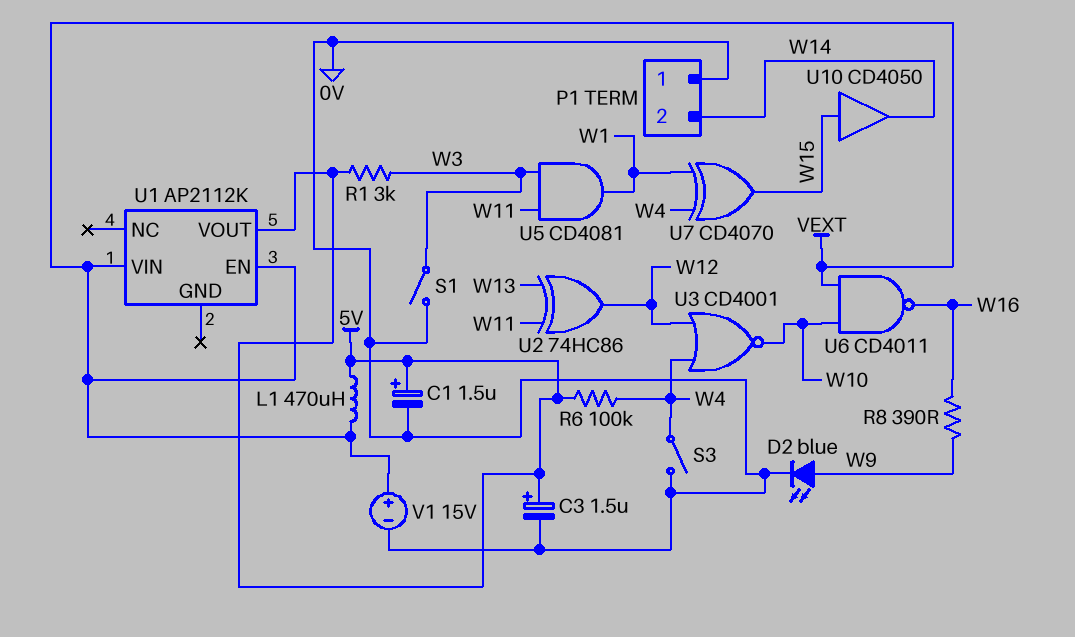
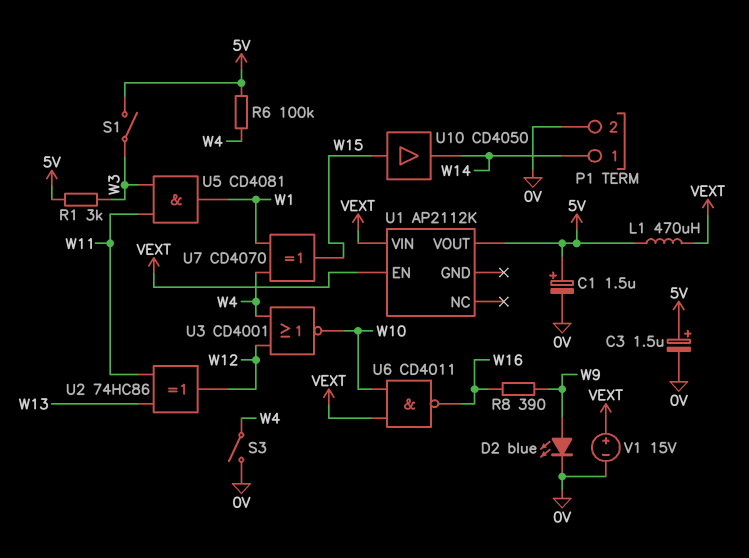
P1 pin 1: 0V -> W14
P1 pin 2: W14 -> 0V
S1: switch (0V, W3) -> switch (5V, W3)

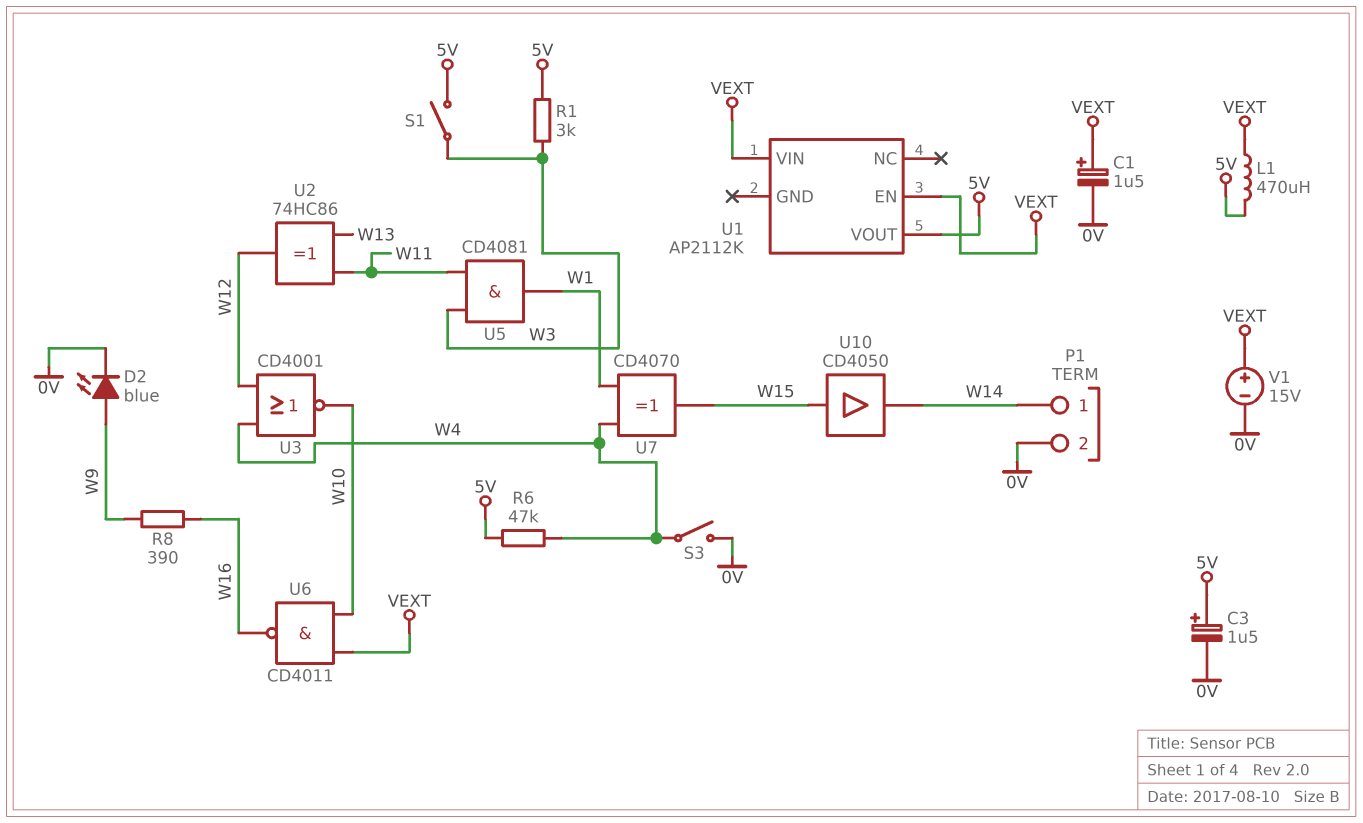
C1: 1.5uF (plus 5V, minus 0V) -> 1.5uF (plus VEXT, minus 0V)
R6: 100k (5V, W4) -> 47k (5V, W4)

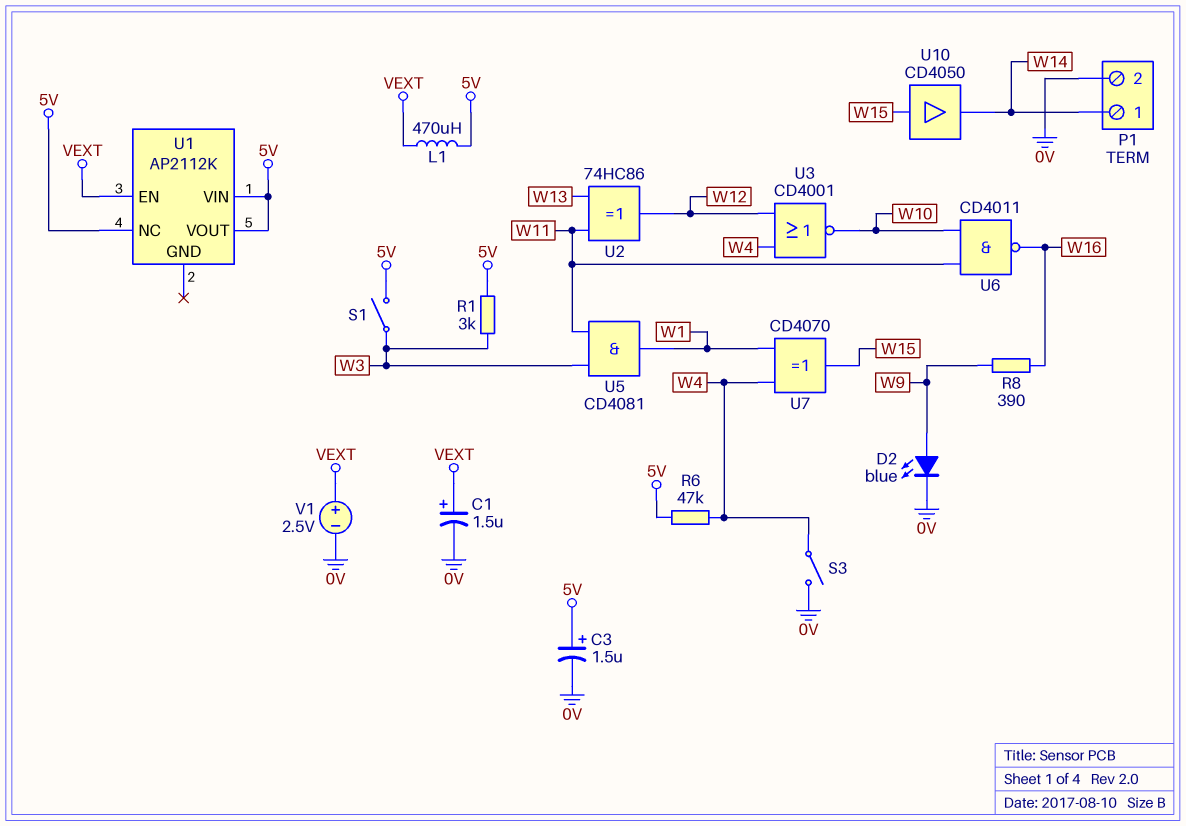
U1 pin NC: none -> 5V
U1 pin VIN: VEXT -> 5V
U6: NAND CD4011 (in VEXT, in W10, out W16) -> NAND CD4011 (in W10, in W11, out W16)
V1: 15V (plus VEXT, minus 0V) -> 2.5V (plus VEXT, minus 0V)

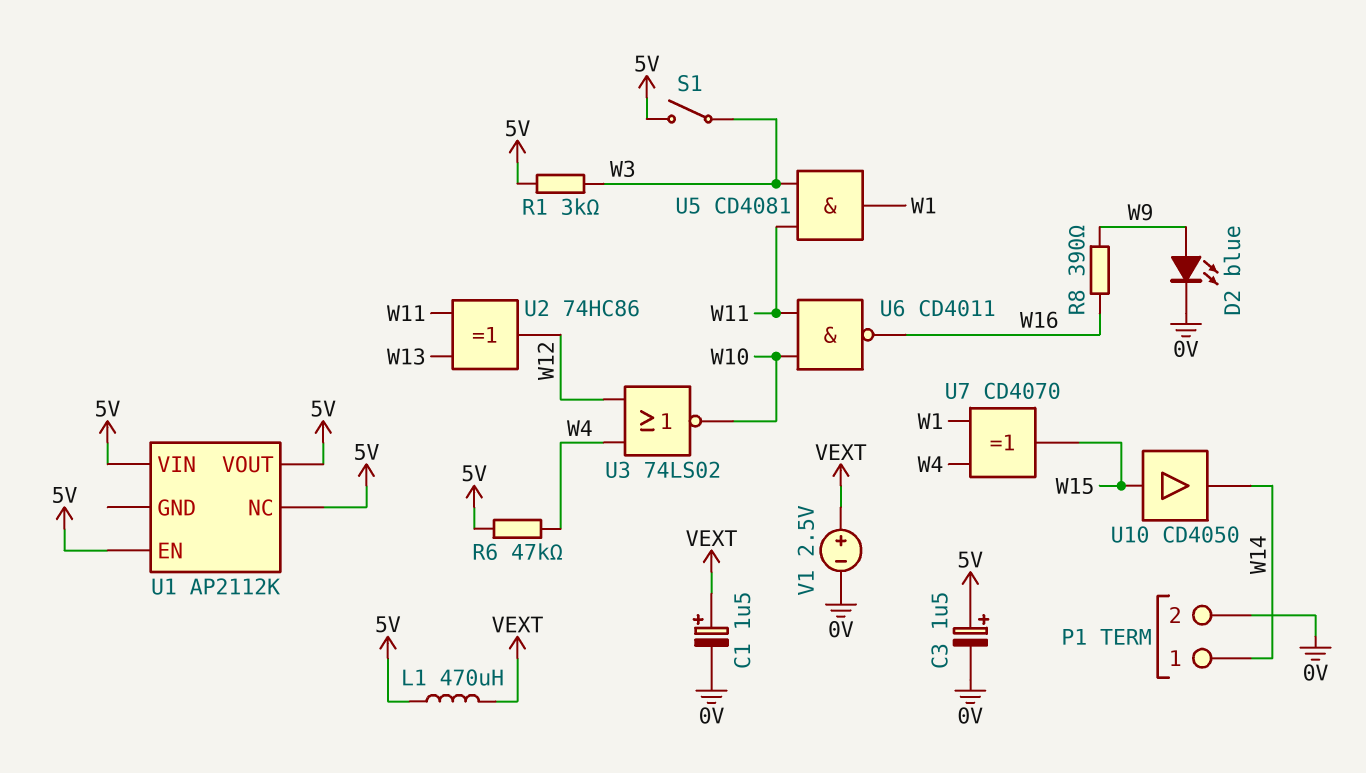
S3: switch (0V, W4) -> none
U1 pin EN: VEXT -> 5V
U3: NOR CD4001 (in W4, in W12, out W10) -> NOR 74LS02 (in W4, in W12, out W10)

